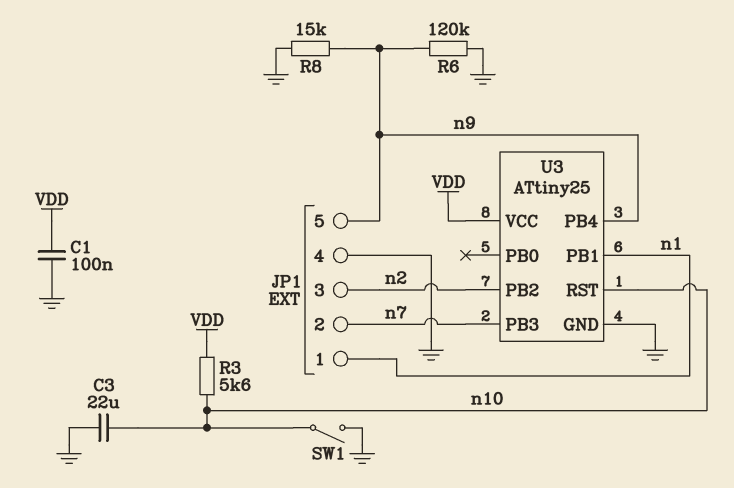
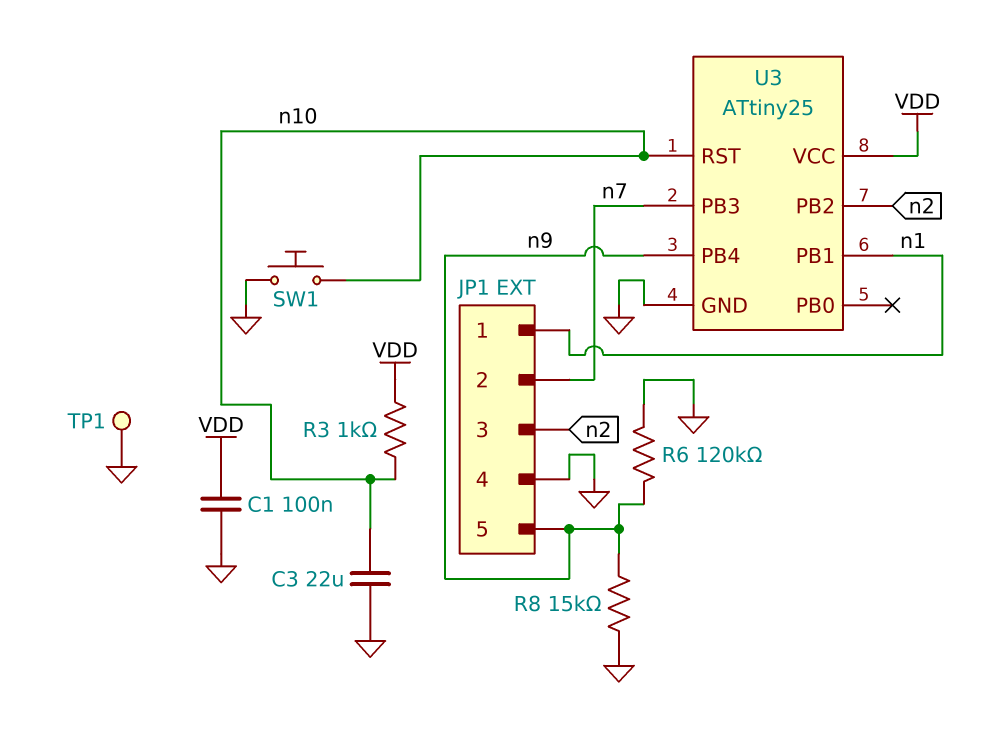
R3: 5.6k (VDD, n10) -> 1k (VDD, n10)
SW1: switch (GND, n10) -> button (GND, n10)
TP1: none -> test point (GND)

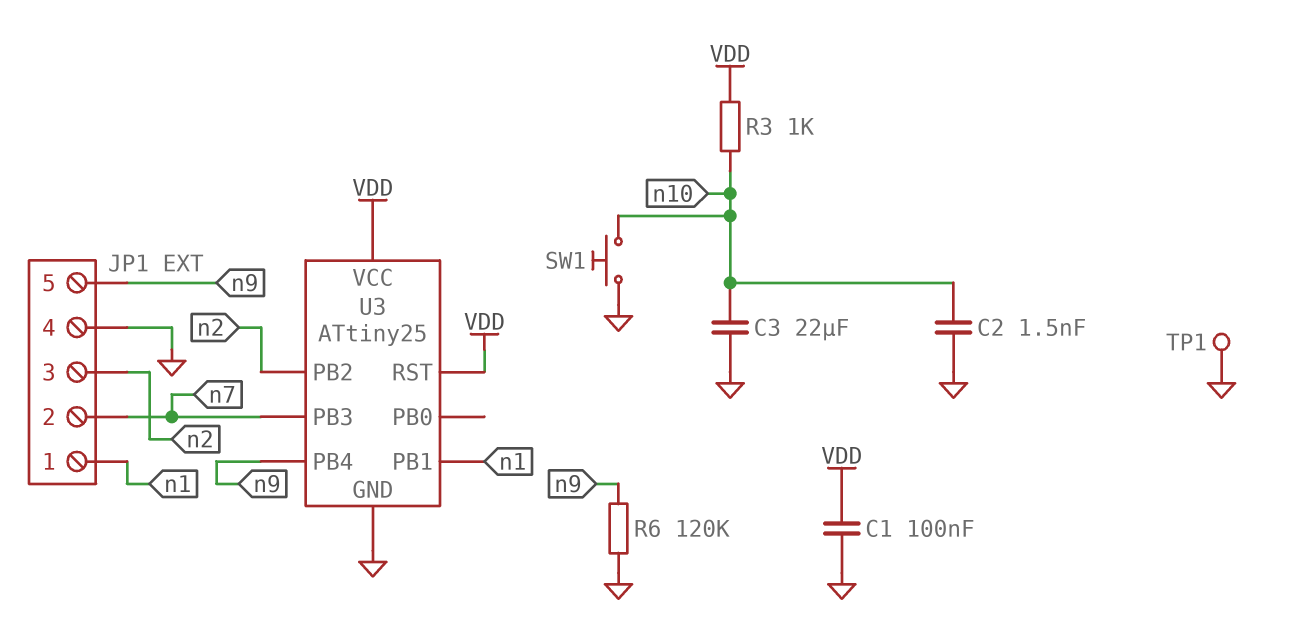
C2: none -> 1.5nF (GND, n10)
R8: 15k (GND, n9) -> none
U3 pin RST: n10 -> VDD

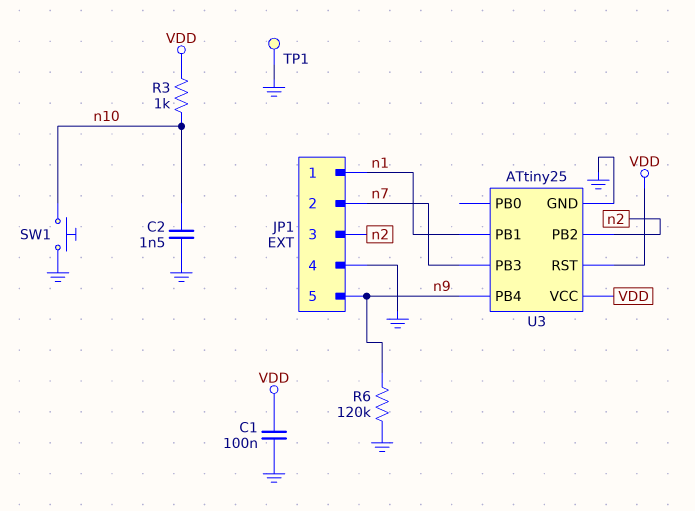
C3: 22uF (GND, n10) -> none

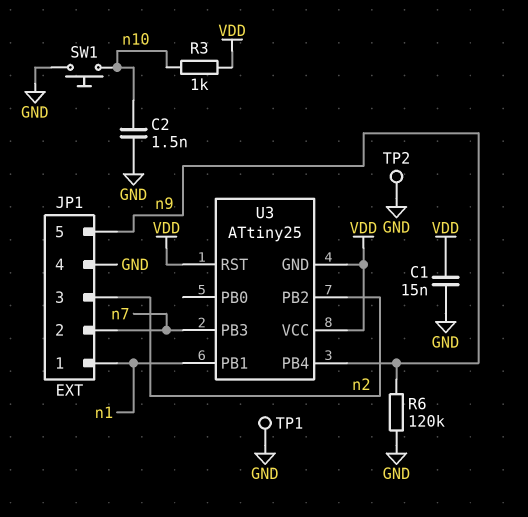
C1: 100nF (GND, VDD) -> 15nF (GND, VDD)
TP2: none -> test point (GND)
U3 pin GND: GND -> VDD

